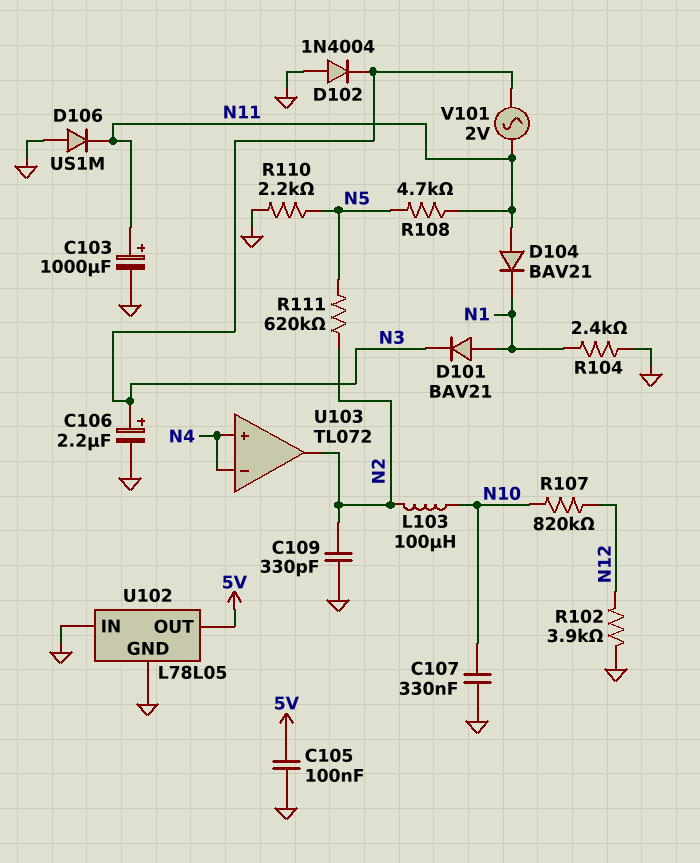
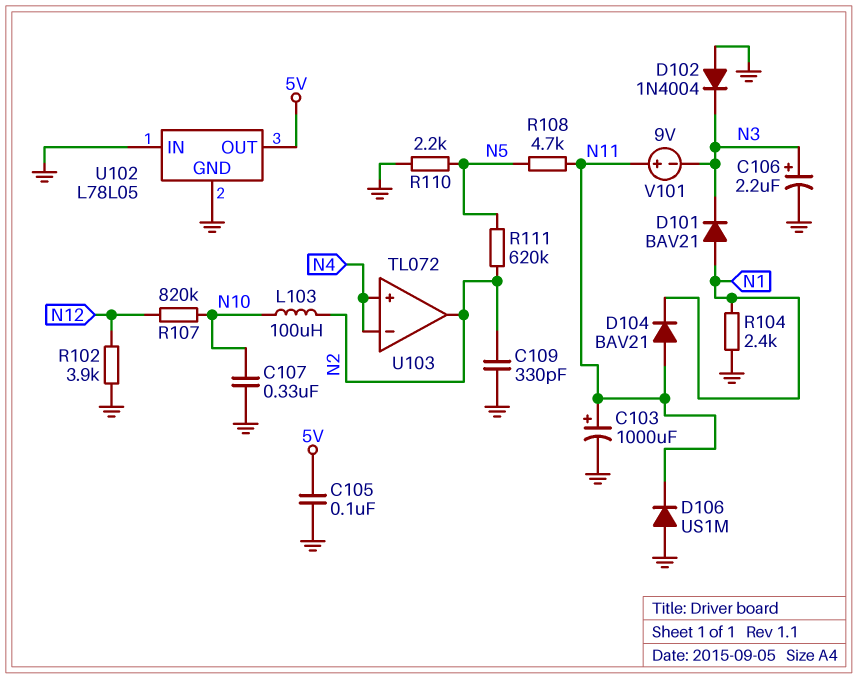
V101: AC 2V (N3, N11) -> 9V (plus N11, minus N3)

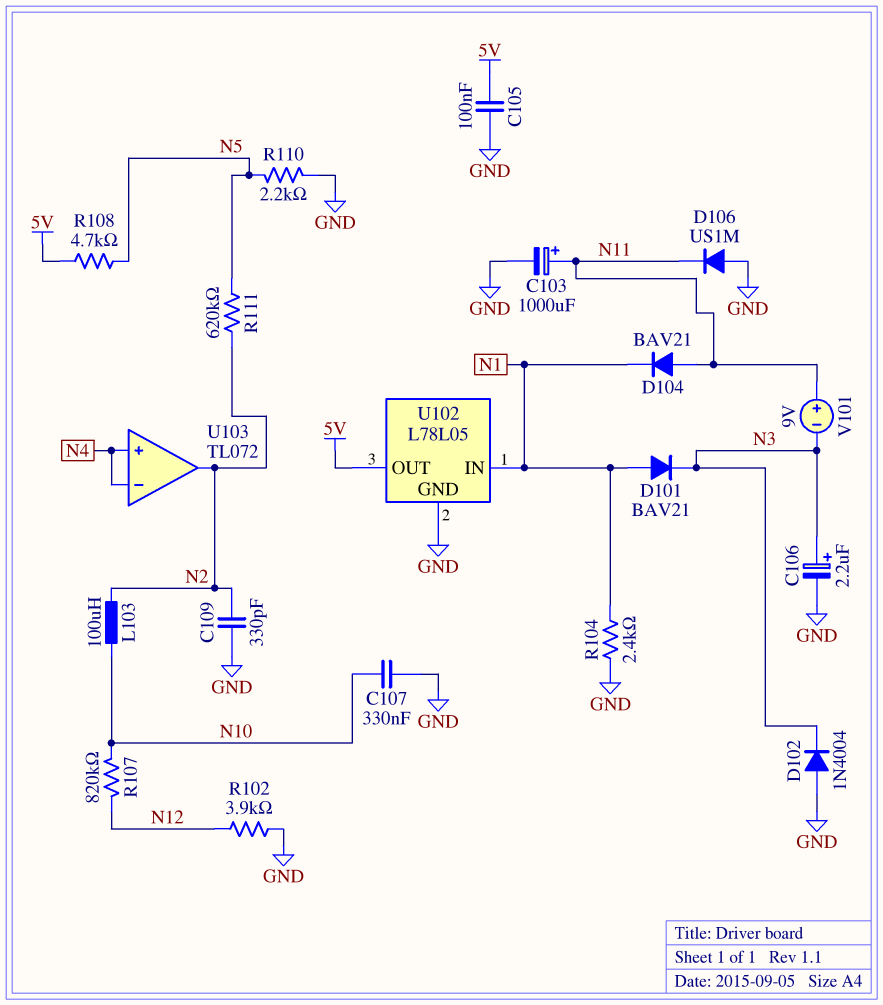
R108: 4.7k (N5, N11) -> 4.7k (5V, N5)
U102 pin IN: GND -> N1

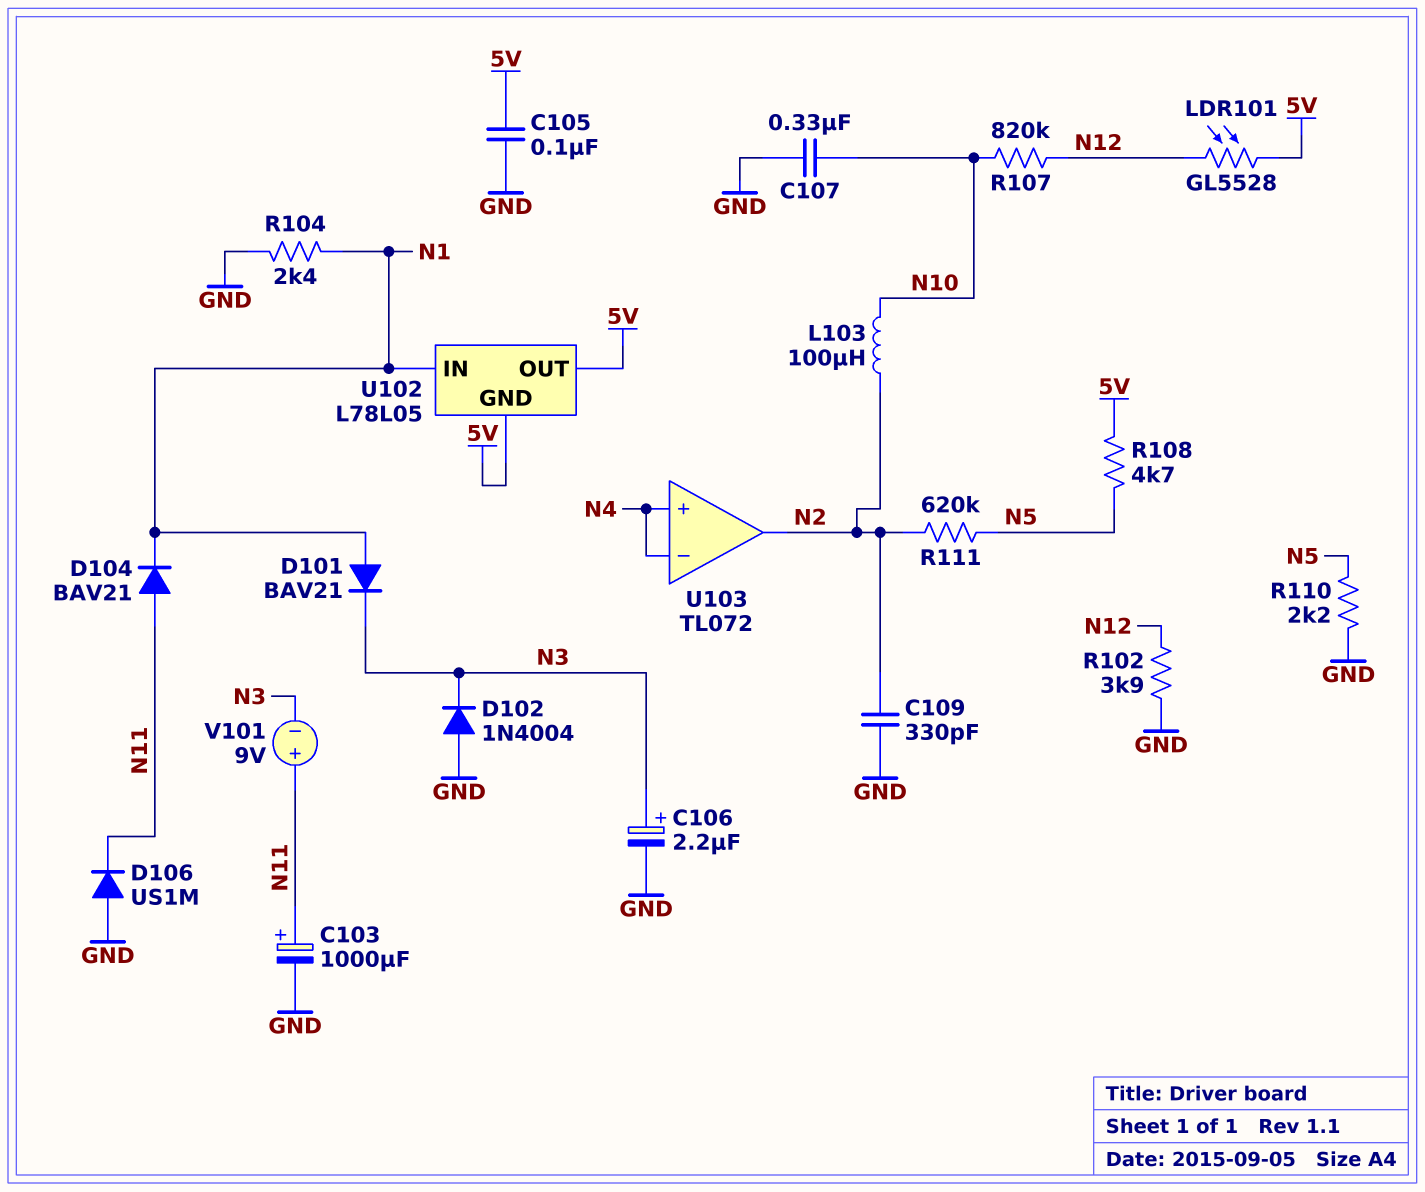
LDR101: none -> GL5528 (5V, N12)
U102 pin GND: GND -> 5V

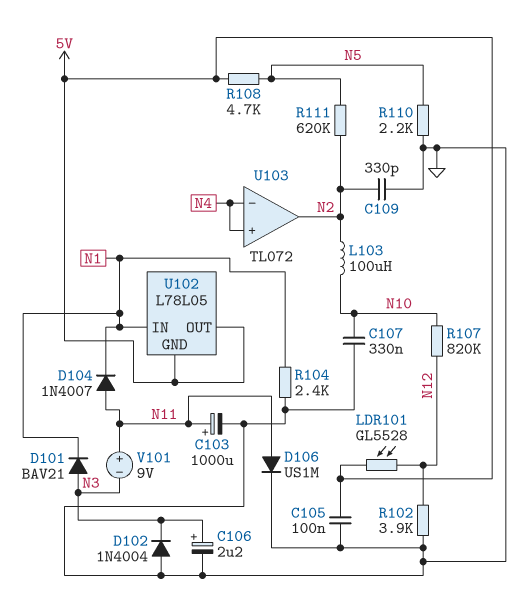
D101: diode BAV21 (A N1, K N3) -> diode BAV21 (A N3, K N1)
D104: diode BAV21 (A N11, K N1) -> diode 1N4007 (A N11, K N1)
D106: diode US1M (A GND, K N11) -> diode US1M (A N11, K GND)

